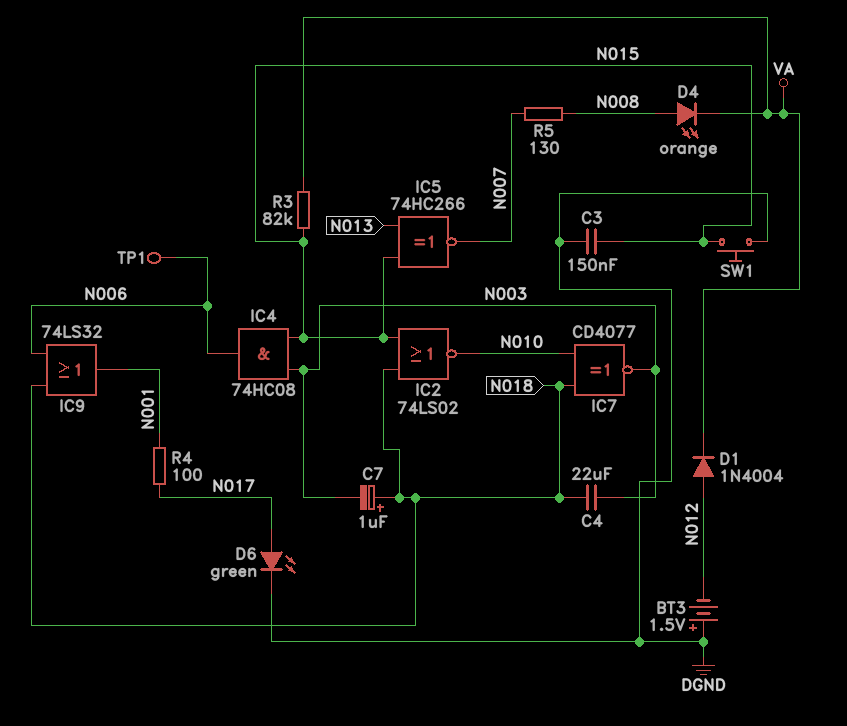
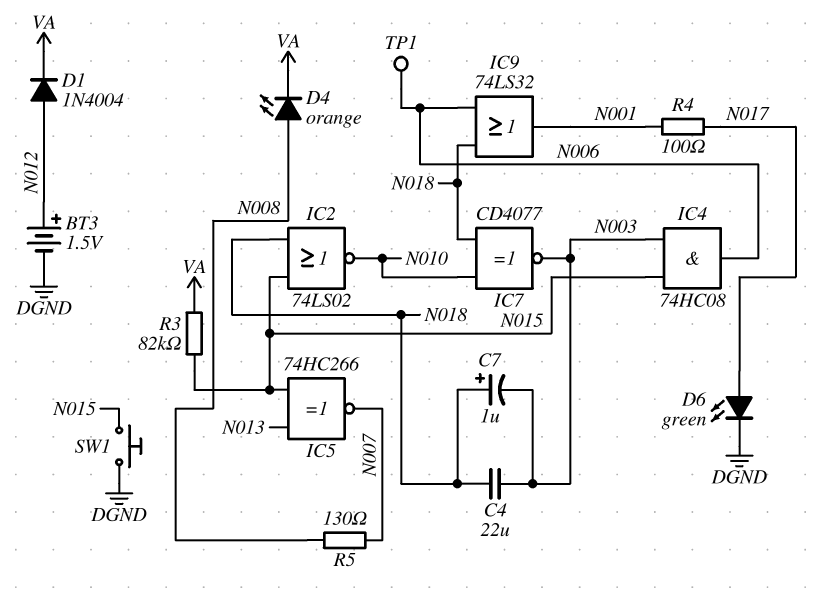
BT3: 1.5V (plus DGND, minus N012) -> 1.5V (plus N012, minus DGND)
C3: 150nF (DGND, N015) -> none

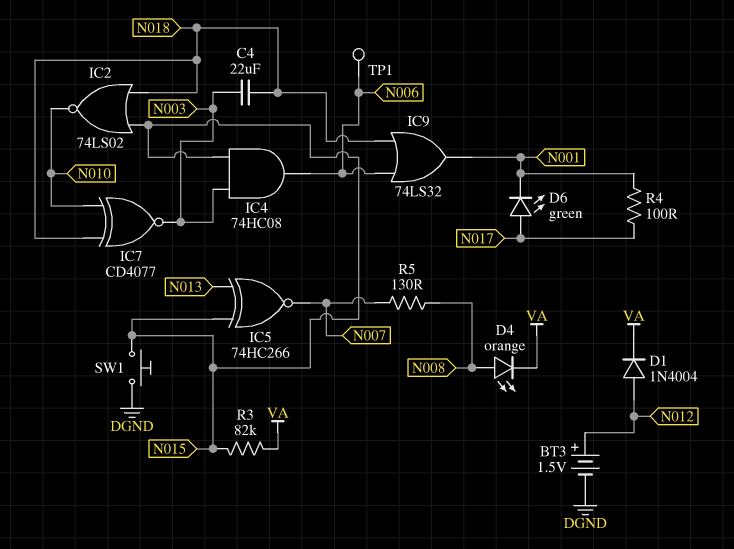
C7: 1uF (plus N018, minus N003) -> none
D6: LED green (A N017, K DGND) -> LED green (A N017, K N001)

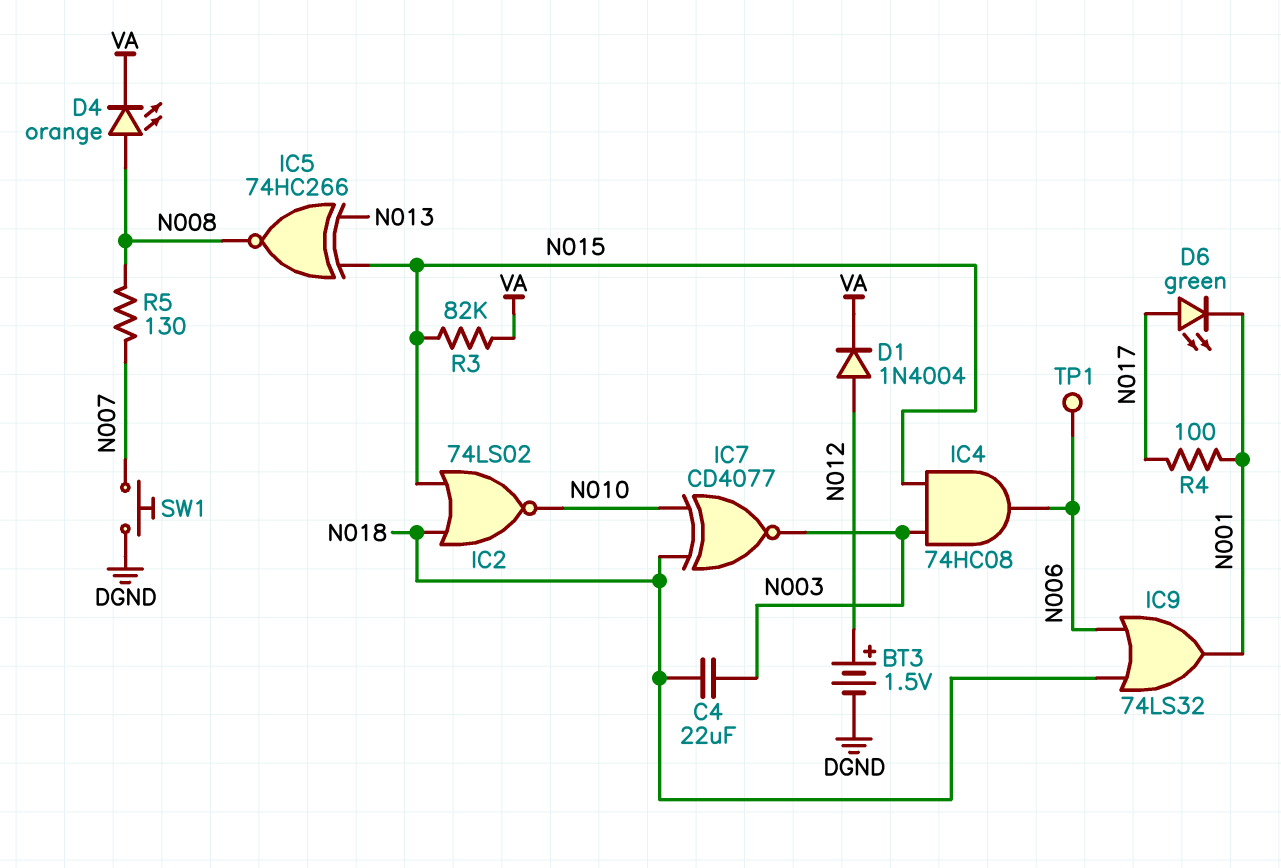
IC5: XNOR 74HC266 (in N013, in N015, out N007) -> XNOR 74HC266 (in N013, in N015, out N008)
SW1: button (DGND, N015) -> button (DGND, N007)

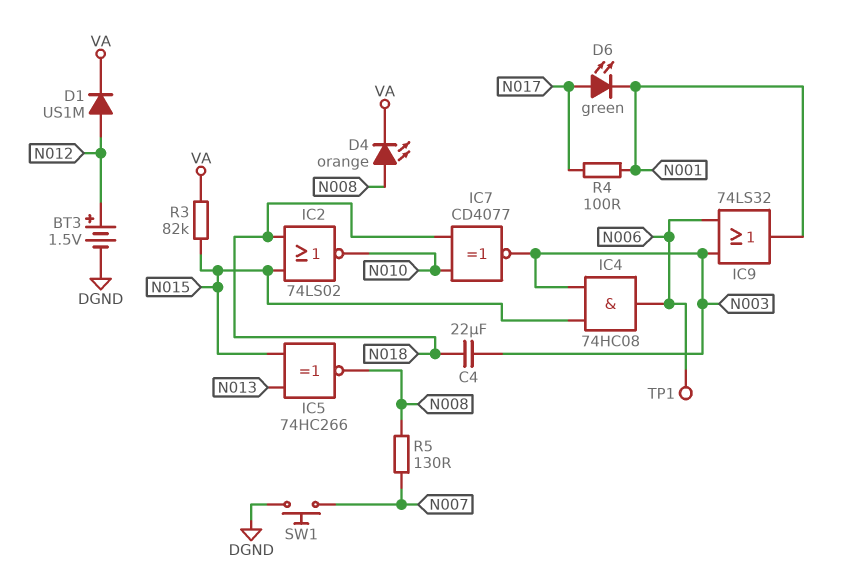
D1: diode 1N4004 (A N012, K VA) -> diode US1M (A N012, K VA)
IC9: OR 74LS32 (in N006, in N018, out N001) -> OR 74LS32 (in N003, in N006, out N001)

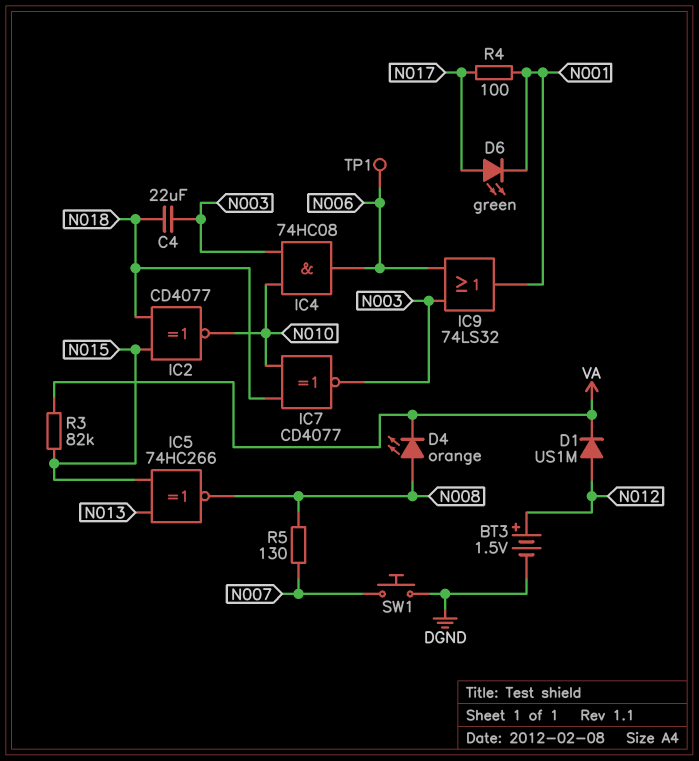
IC2: NOR 74LS02 (in N015, in N018, out N010) -> XNOR CD4077 (in N015, in N018, out N010)
IC4: AND 74HC08 (in N003, in N015, out N006) -> AND 74HC08 (in N003, in N010, out N006)

